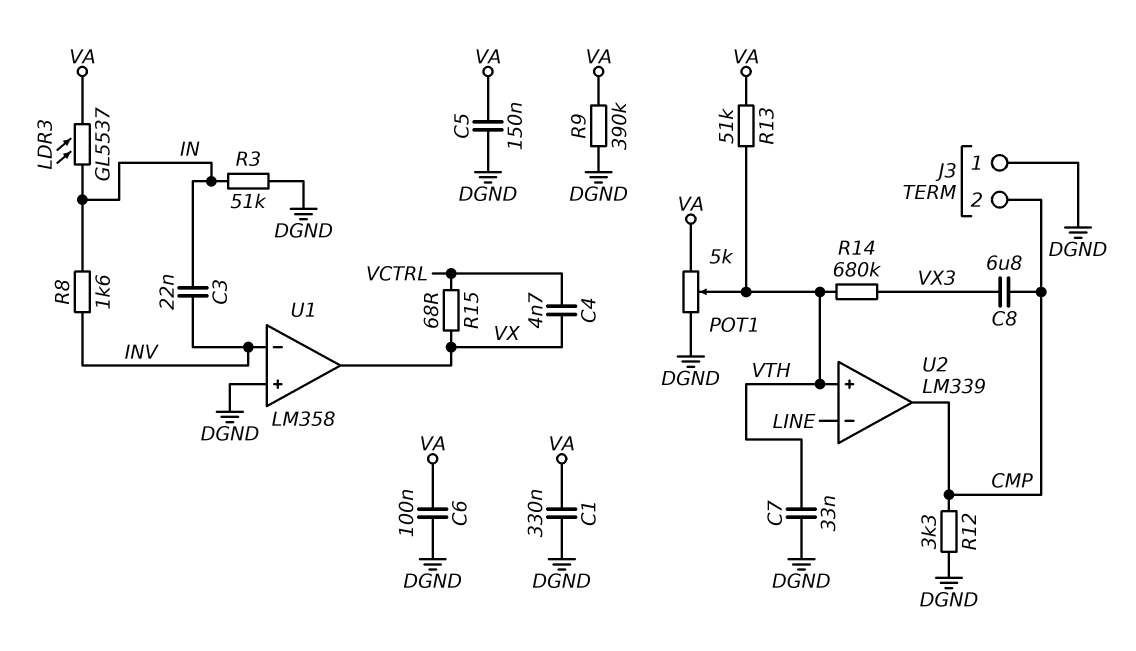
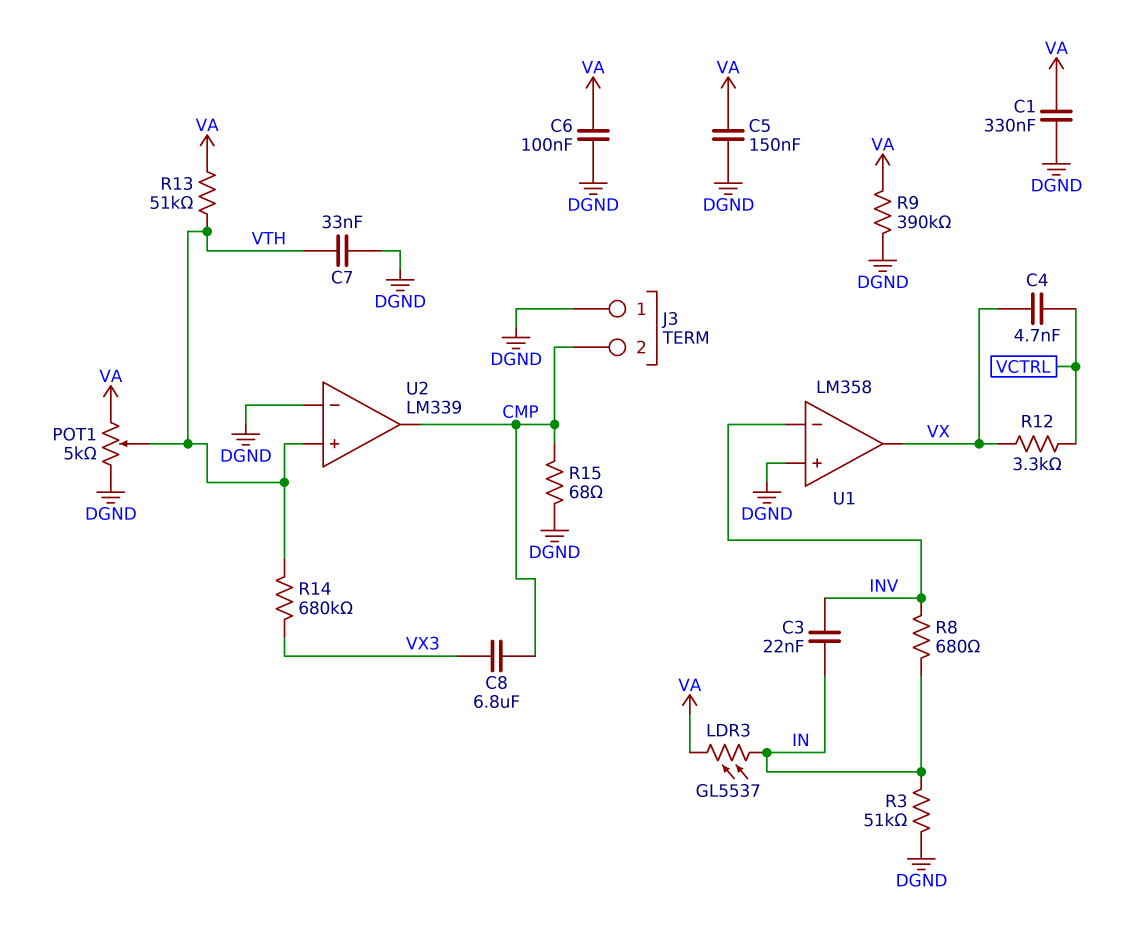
R8: 1.6k (IN, INV) -> 680 (IN, INV)
R12: 3.3k (CMP, DGND) -> 3.3k (VCTRL, VX)
R15: 68 (VCTRL, VX) -> 68 (CMP, DGND)
U2 pin in-: LINE -> DGND

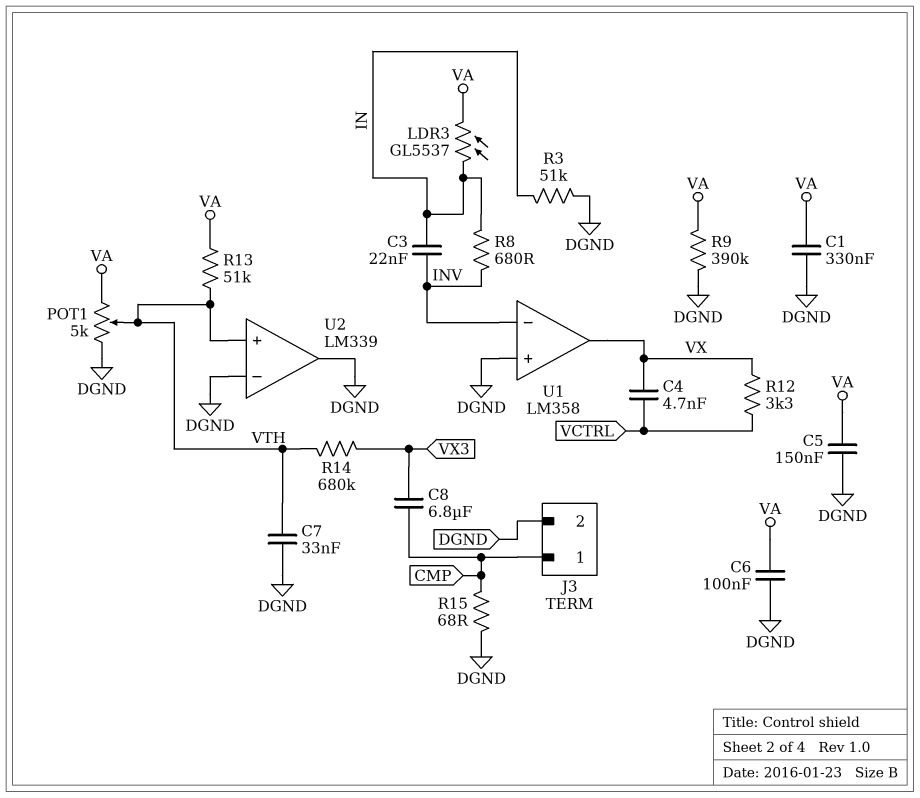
J3 pin 1: DGND -> CMP
J3 pin 2: CMP -> DGND
U2 pin out: CMP -> DGND

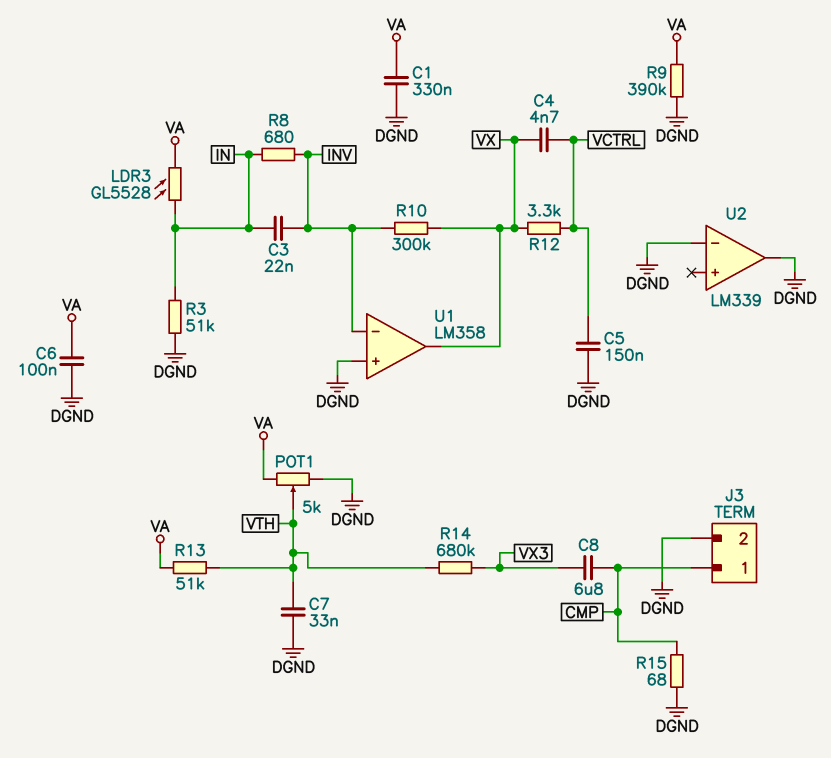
C5: 150nF (DGND, VA) -> 150nF (DGND, VCTRL)
LDR3: GL5537 (IN, VA) -> GL5528 (IN, VA)
R10: none -> 300k (INV, VX)
U2 pin in+: VTH -> none

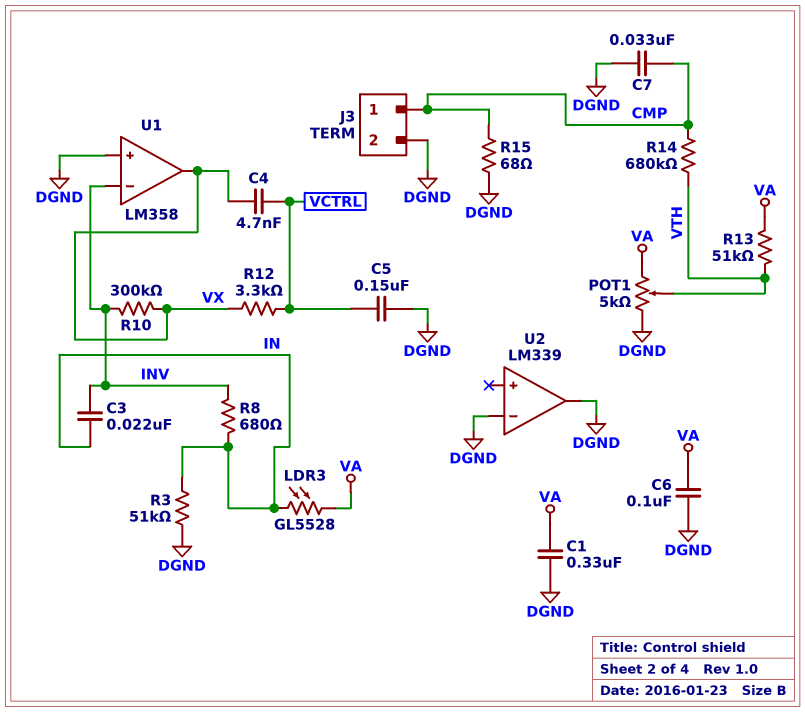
C7: 33nF (DGND, VTH) -> 33nF (CMP, DGND)
C8: 6.8uF (CMP, VX3) -> none
R9: 390k (DGND, VA) -> none
R14: 680k (VTH, VX3) -> 680k (CMP, VTH)

